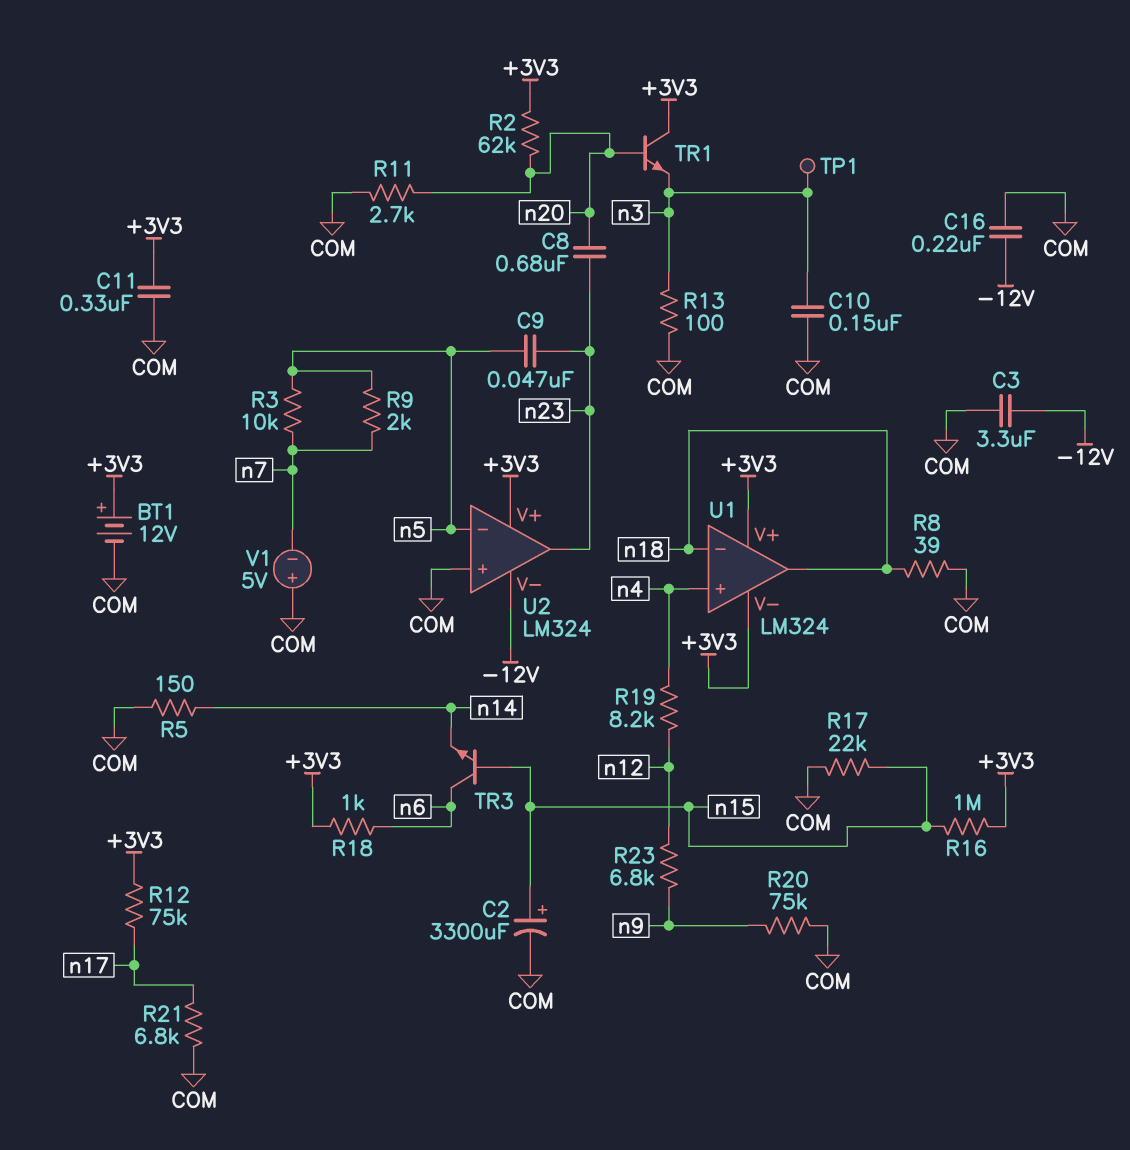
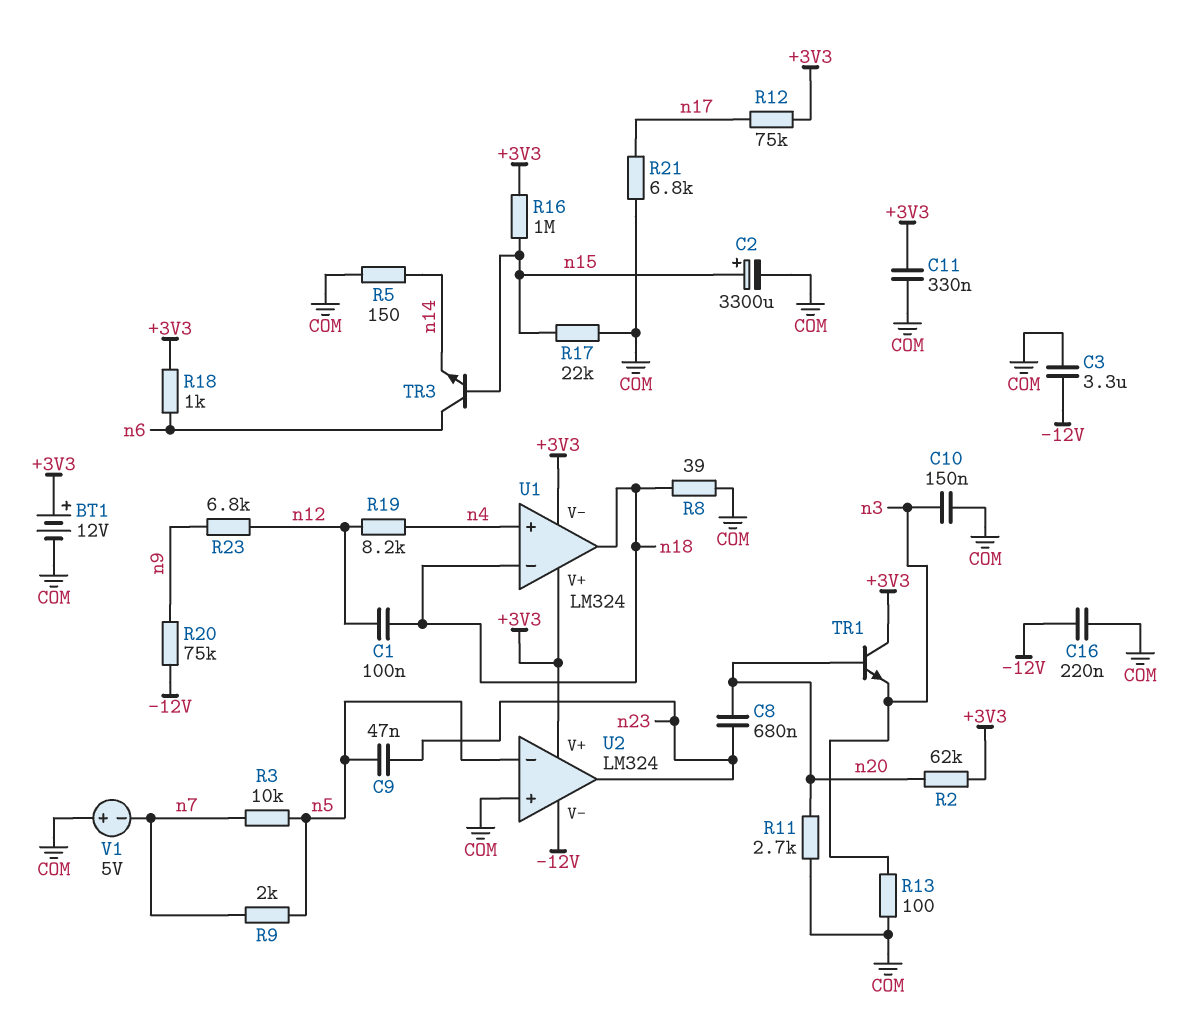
C1: none -> 100nF (n12, n18)
R20: 75k (COM, n9) -> 75k (-12V, n9)
TP1: test point (n3) -> none

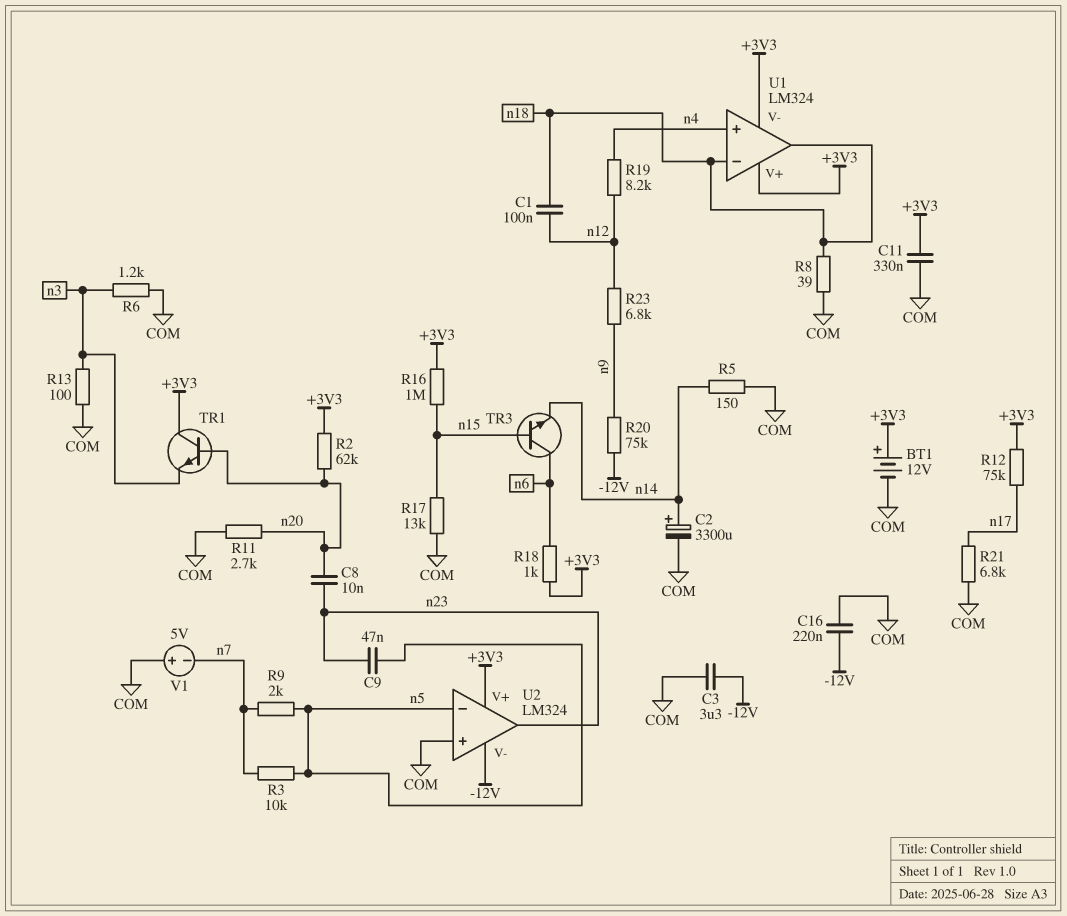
C2: 3300uF (plus n15, minus COM) -> 3300uF (plus n14, minus COM)
C8: 680nF (n20, n23) -> 10nF (n20, n23)
C10: 150nF (COM, n3) -> none
R6: none -> 1.2k (COM, n3)
R17: 22k (COM, n15) -> 13k (COM, n15)

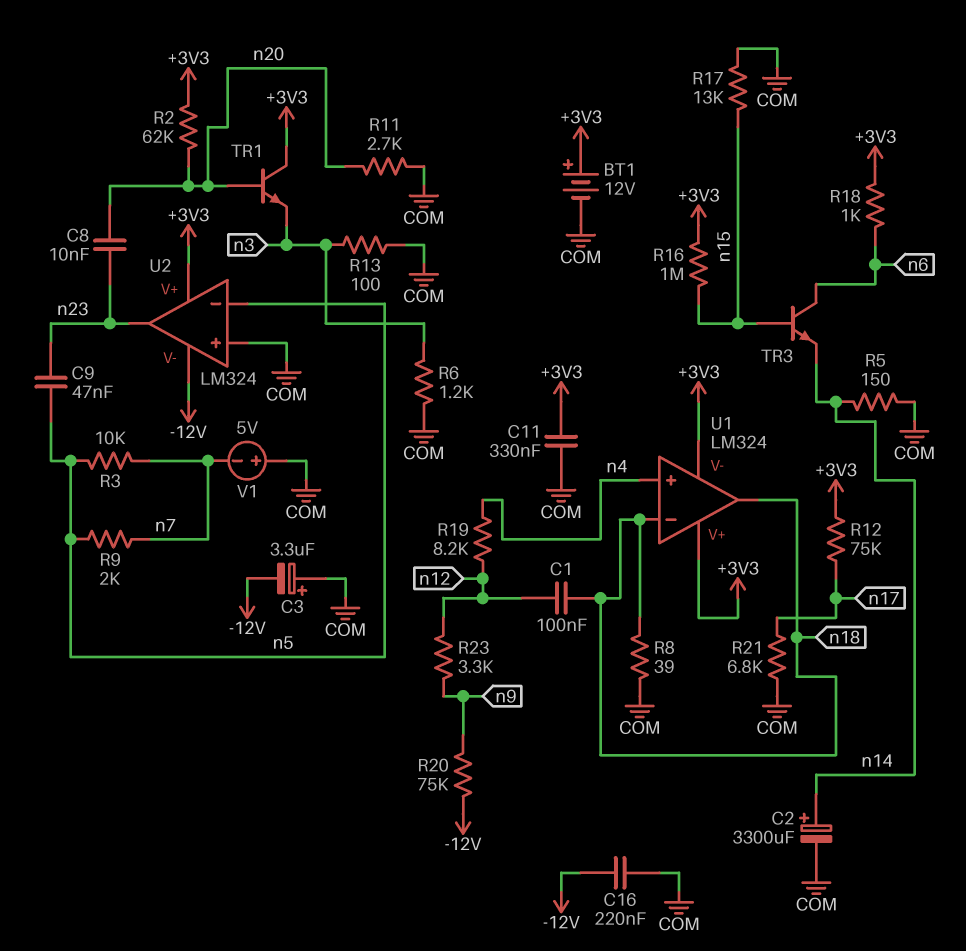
C3: 3.3uF (-12V, COM) -> 3.3uF (plus COM, minus -12V)
R23: 6.8k (n9, n12) -> 3.3k (n9, n12)

